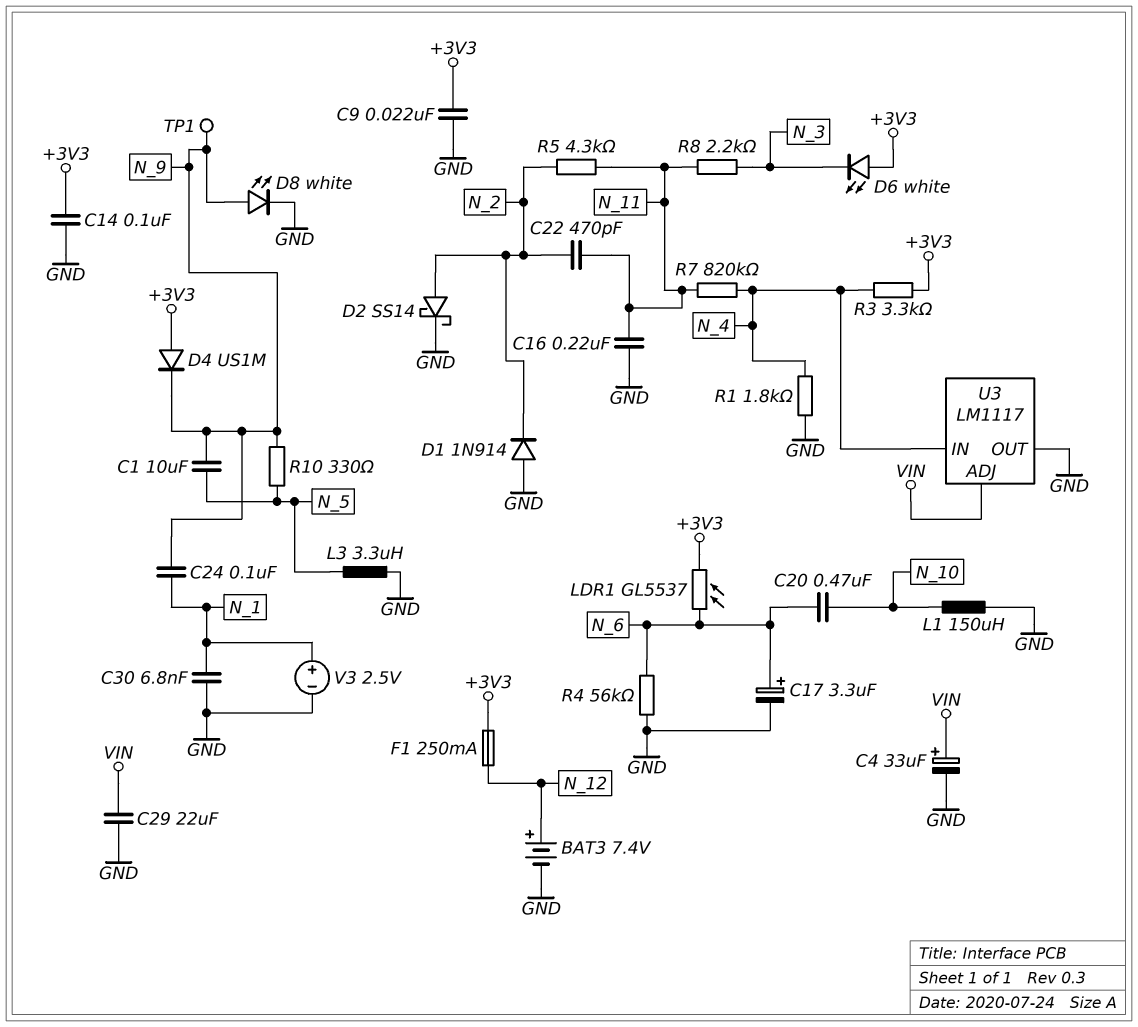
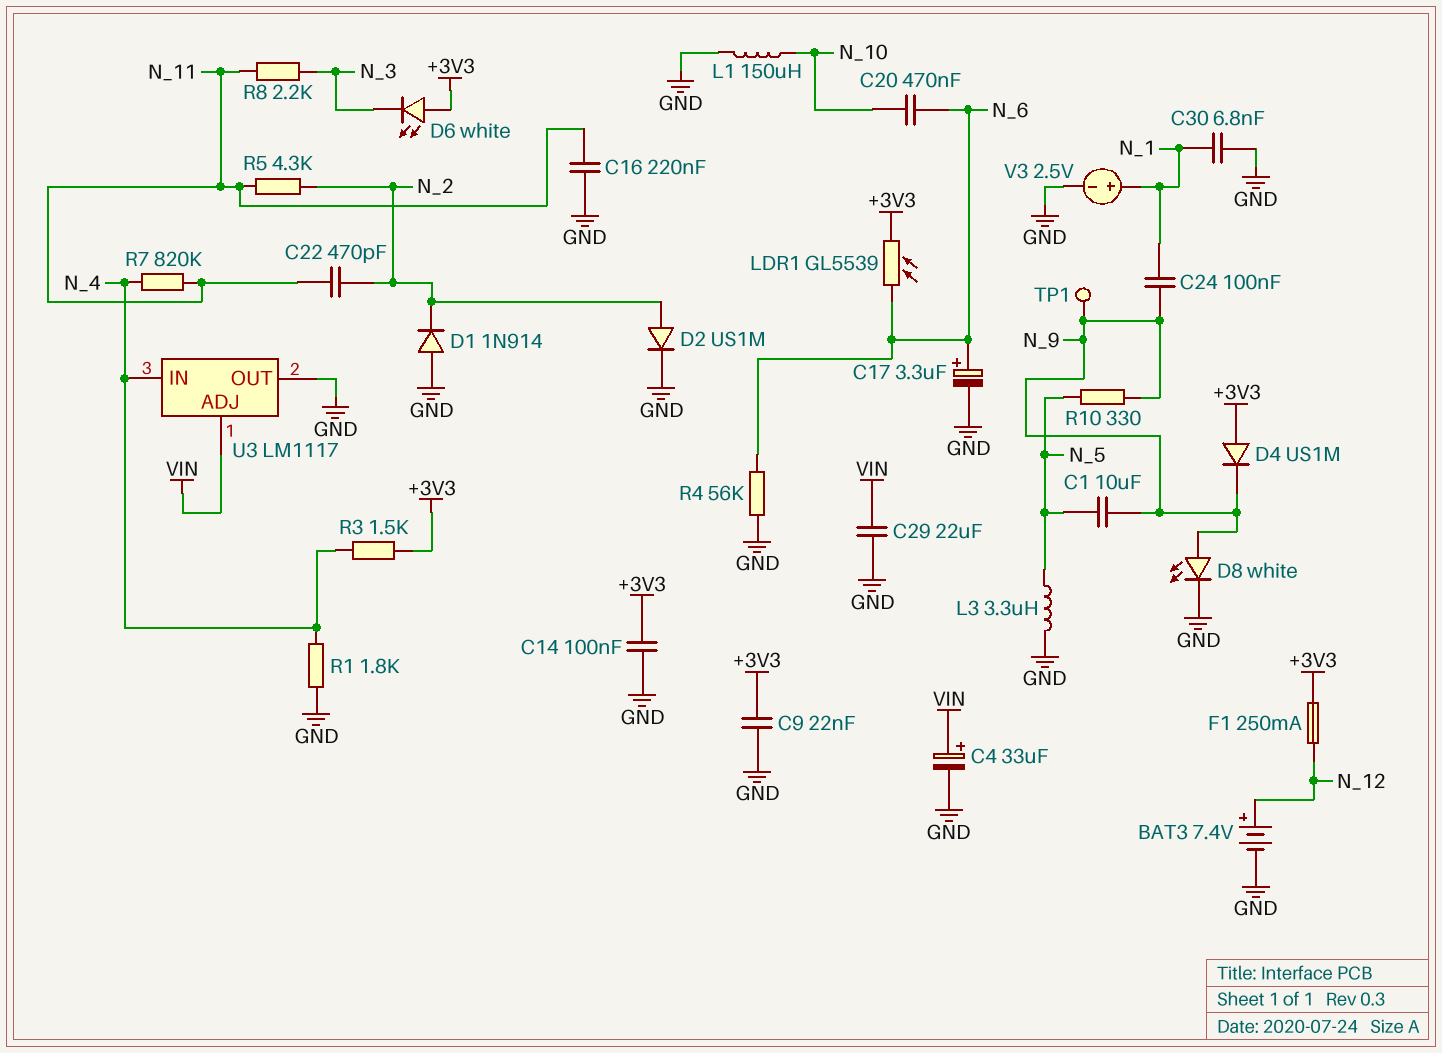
D2: schottky SS14 (A N_2, K GND) -> diode US1M (A N_2, K GND)
LDR1: GL5537 (+3V3, N_6) -> GL5539 (+3V3, N_6)
R3: 3.3k (+3V3, N_4) -> 1.5k (+3V3, N_4)

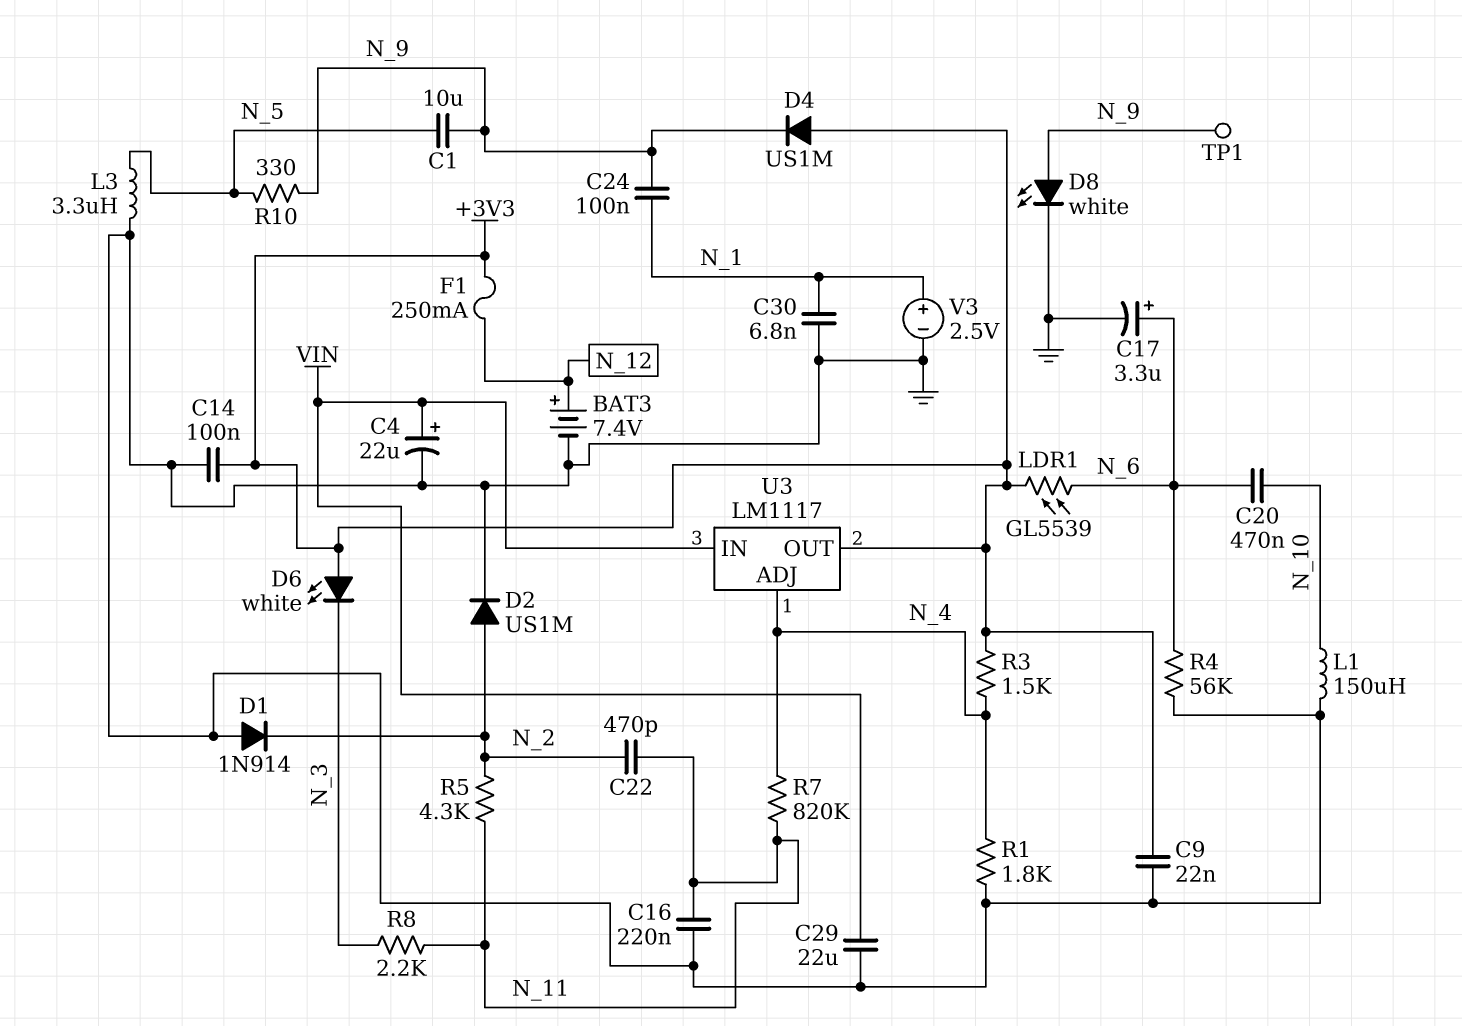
C4: 33uF (plus VIN, minus GND) -> 22uF (plus VIN, minus GND)
U3 pin ADJ: VIN -> N_4
U3 pin IN: N_4 -> VIN
U3 pin OUT: GND -> +3V3

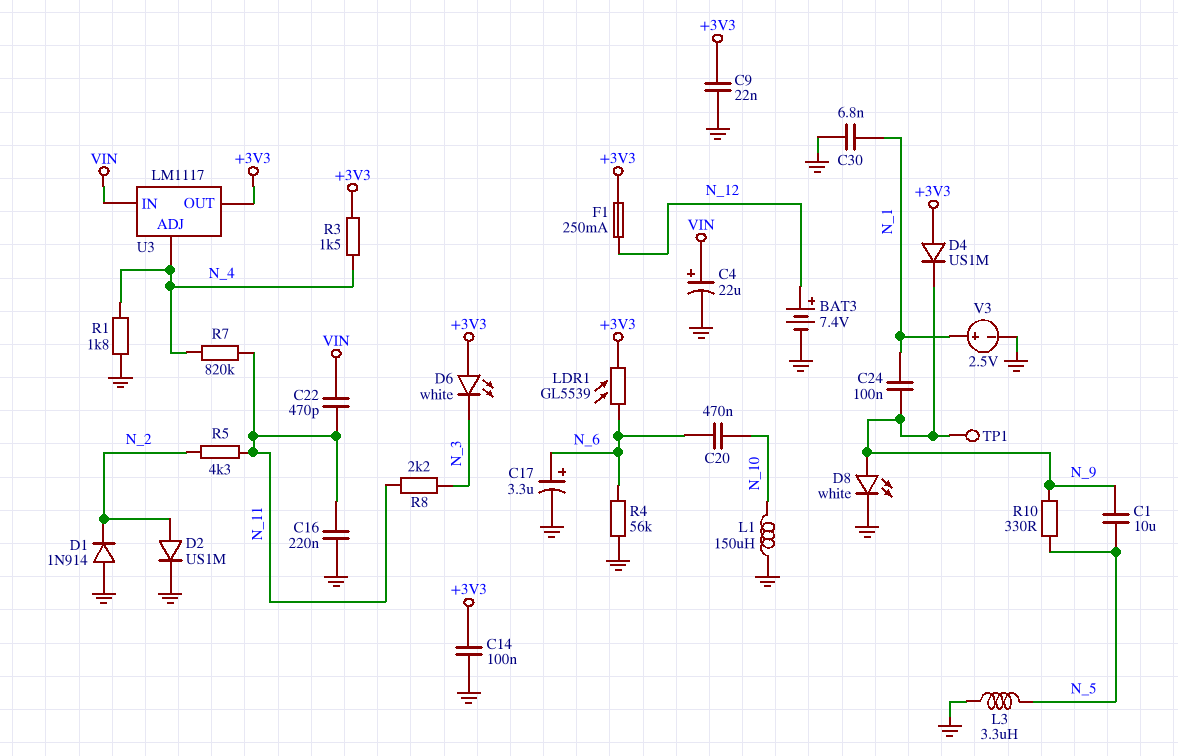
C22: 470pF (N_2, N_11) -> 470pF (N_11, VIN)
C29: 22uF (GND, VIN) -> none

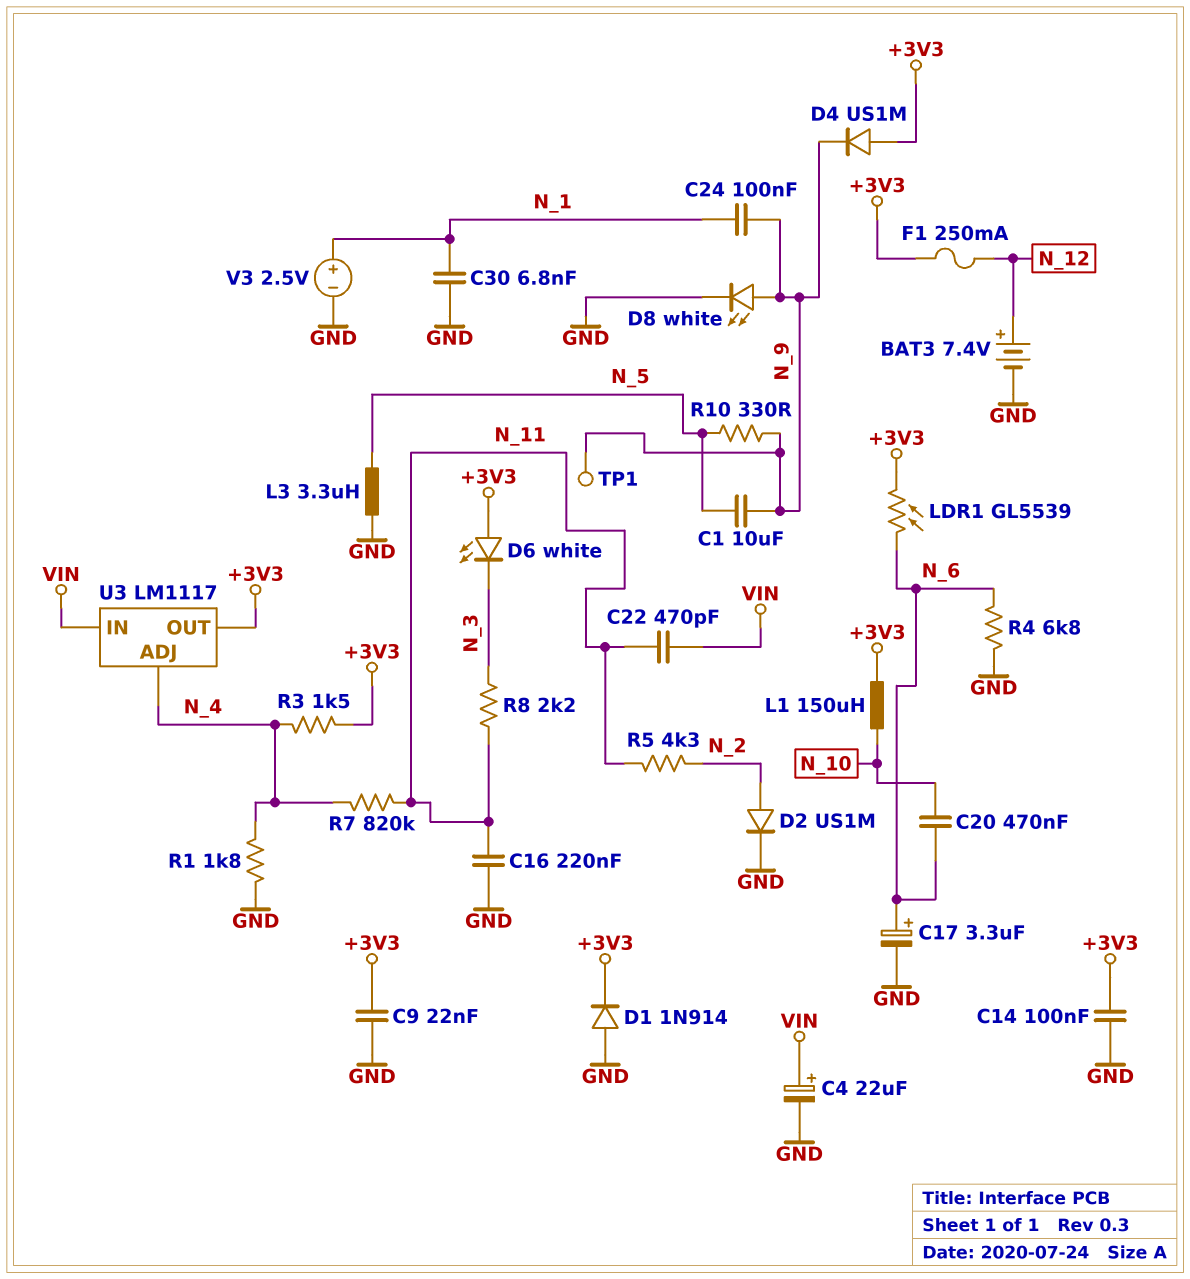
D1: diode 1N914 (A GND, K N_2) -> diode 1N914 (A GND, K +3V3)
L1: 150uH (GND, N_10) -> 150uH (+3V3, N_10)
R4: 56k (GND, N_6) -> 6.8k (GND, N_6)

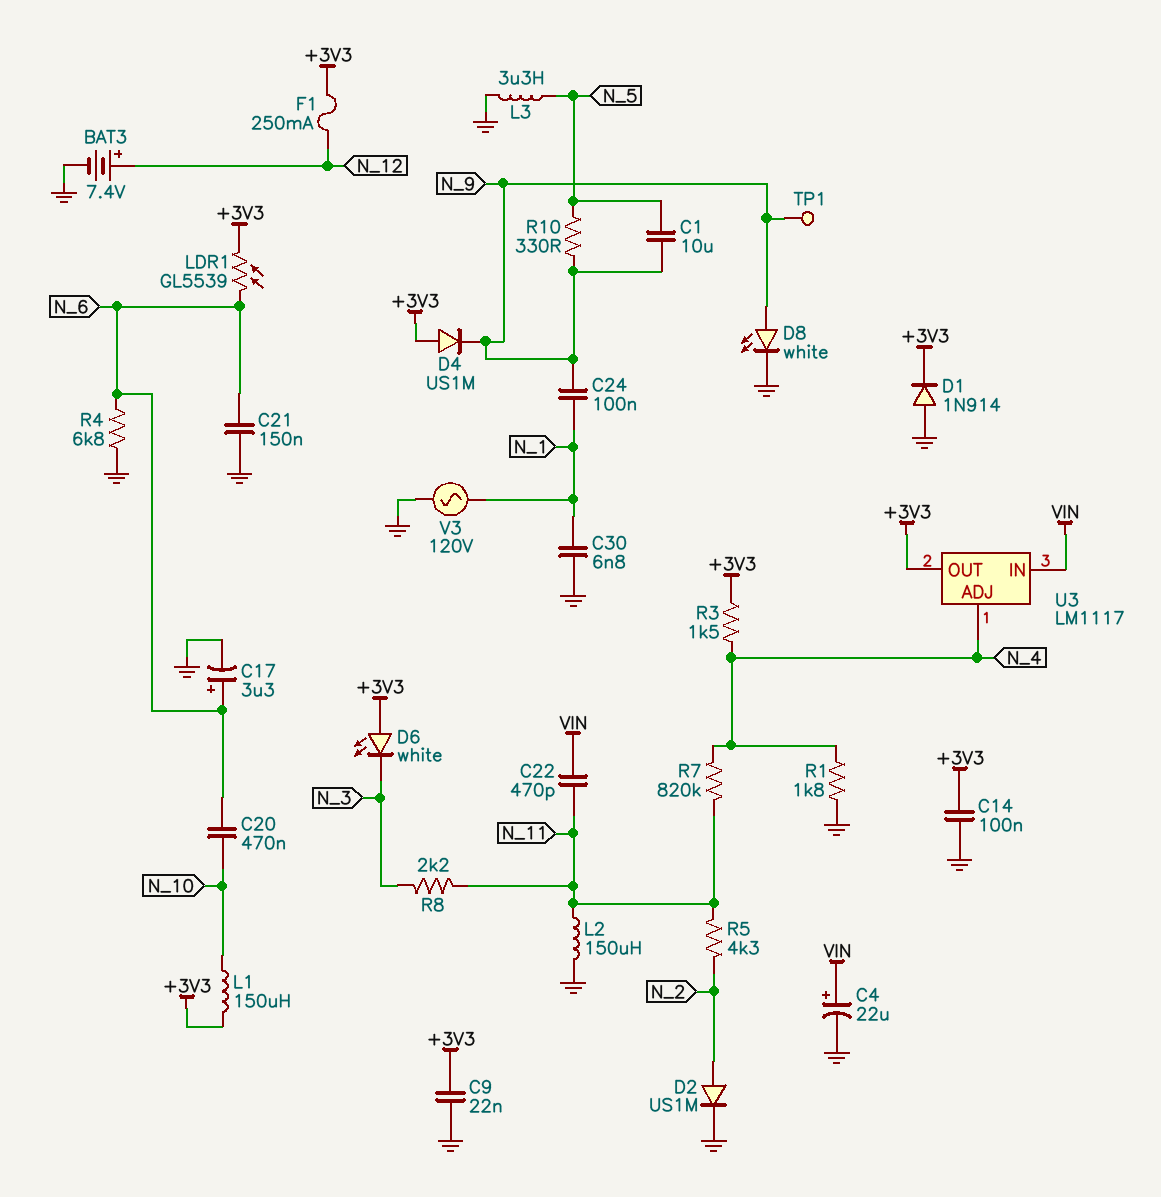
C16: 220nF (GND, N_11) -> none
C21: none -> 150nF (GND, N_6)
L2: none -> 150uH (GND, N_11)
V3: 2.5V (plus N_1, minus GND) -> AC 120V (GND, N_1)

